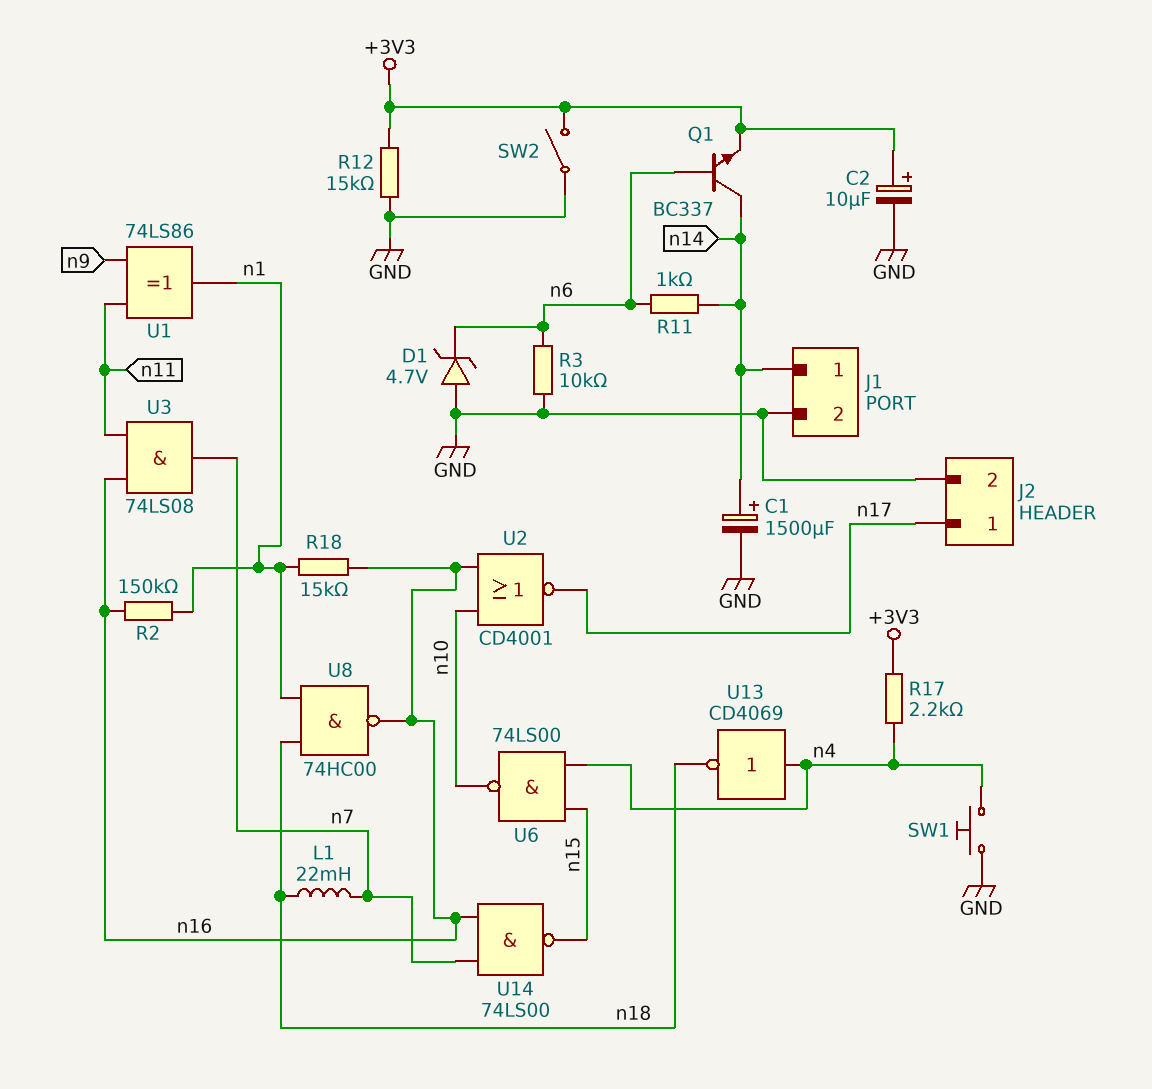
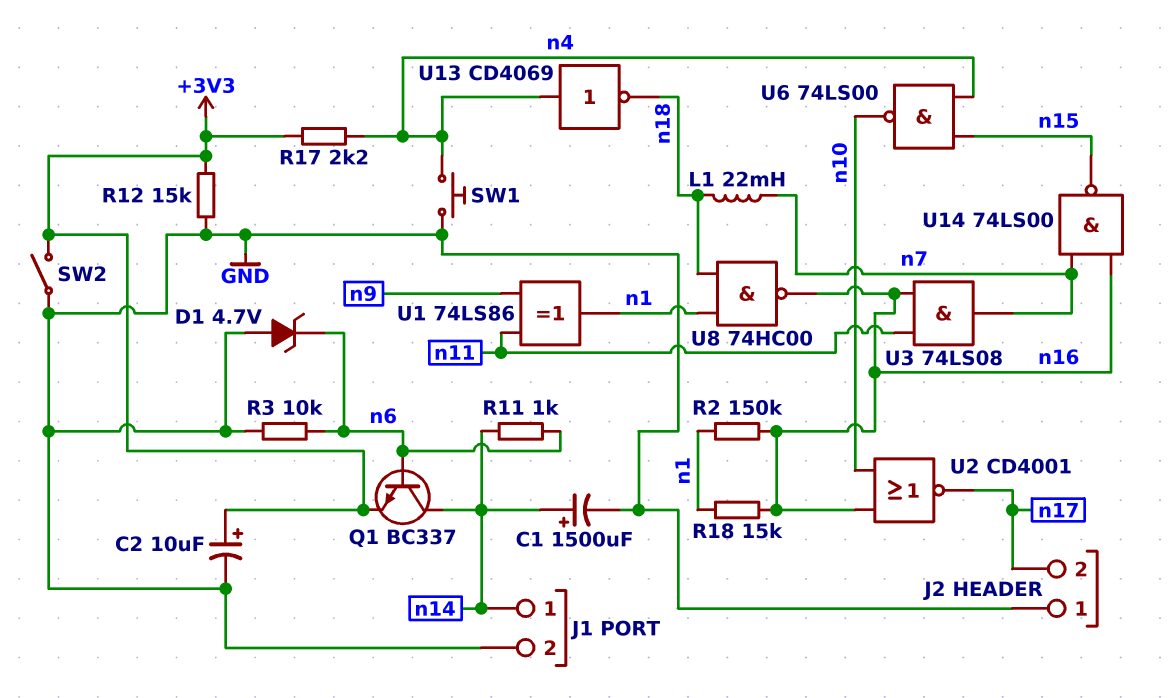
J2 pin 1: n17 -> GND
J2 pin 2: GND -> n17

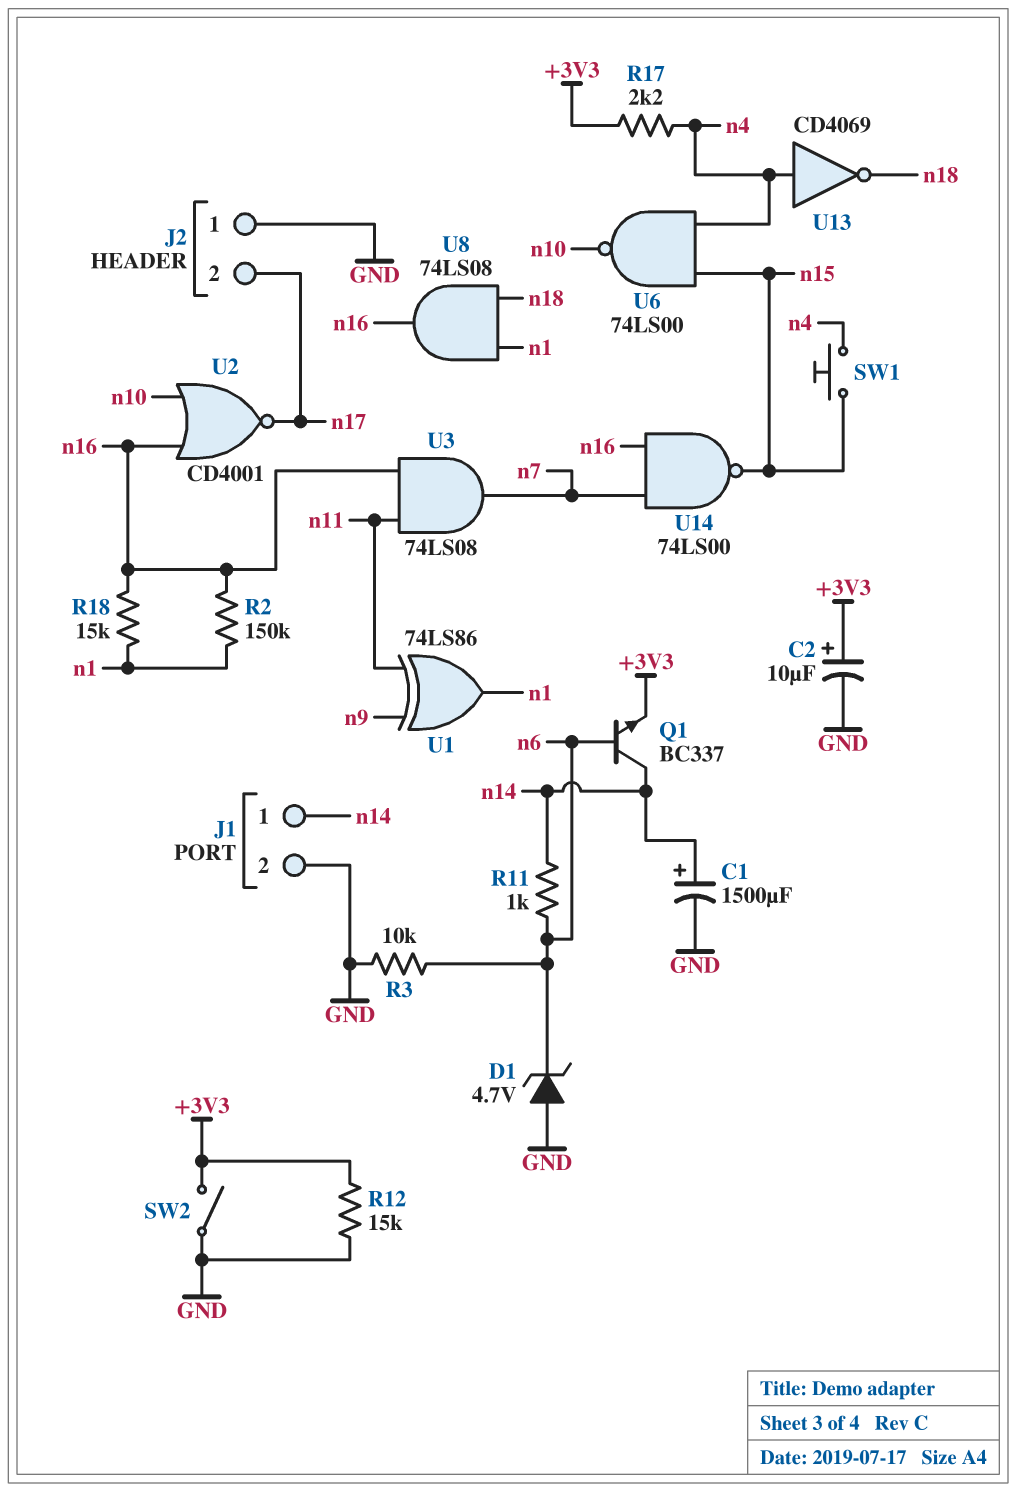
L1: 22mH (n7, n18) -> none
SW1: button (GND, n4) -> button (n4, n15)
U8: NAND 74HC00 (in n1, in n18, out n16) -> AND 74LS08 (in n1, in n18, out n16)

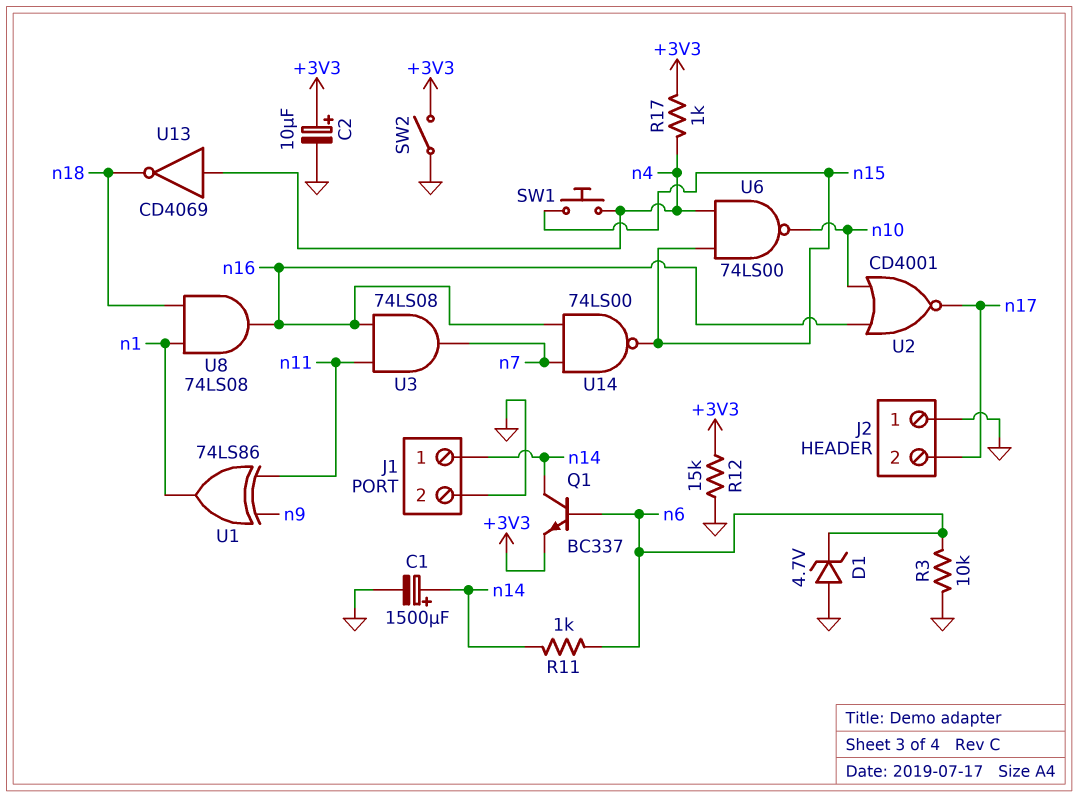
R2: 150k (n1, n16) -> none
R17: 2.2k (+3V3, n4) -> 1k (+3V3, n4)
R18: 15k (n1, n16) -> none

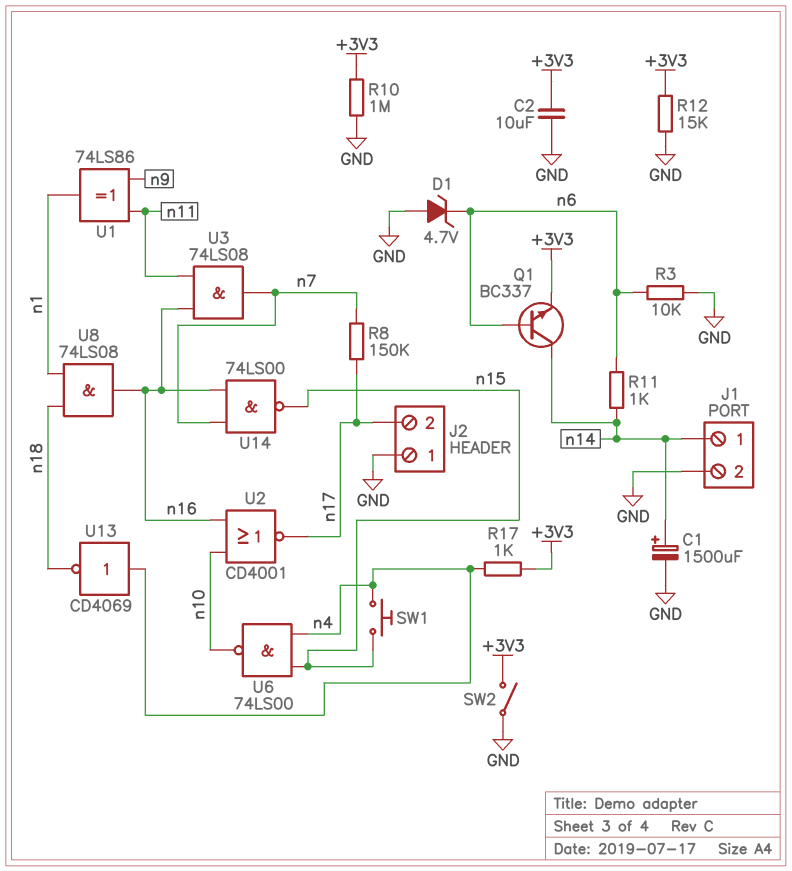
C2: 10uF (plus +3V3, minus GND) -> 10uF (+3V3, GND)
R8: none -> 150k (n7, n17)
R10: none -> 1M (+3V3, GND)

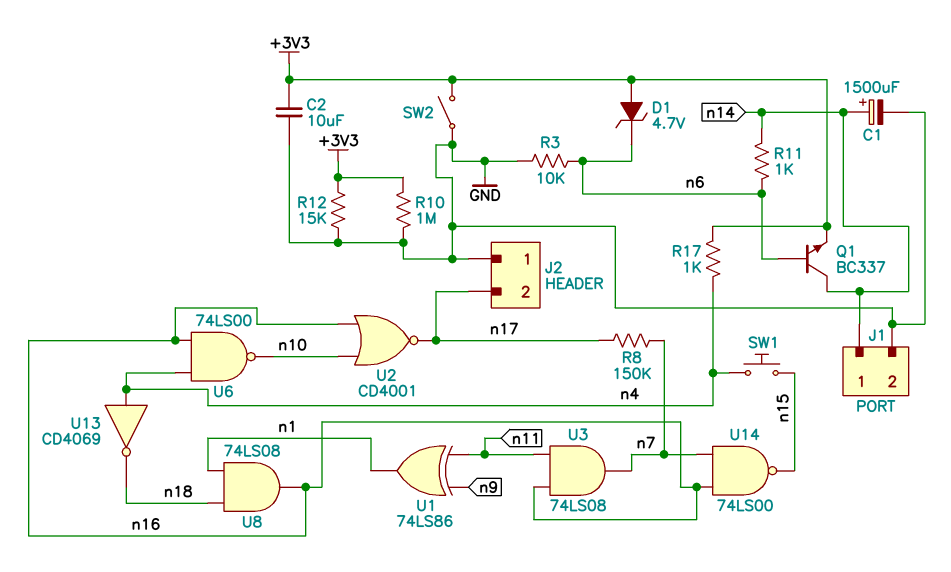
D1: zener 4.7V (A GND, K n6) -> zener 4.7V (A +3V3, K n6)
U6: NAND 74LS00 (in n4, in n15, out n10) -> NAND 74LS00 (in n4, in n16, out n10)

